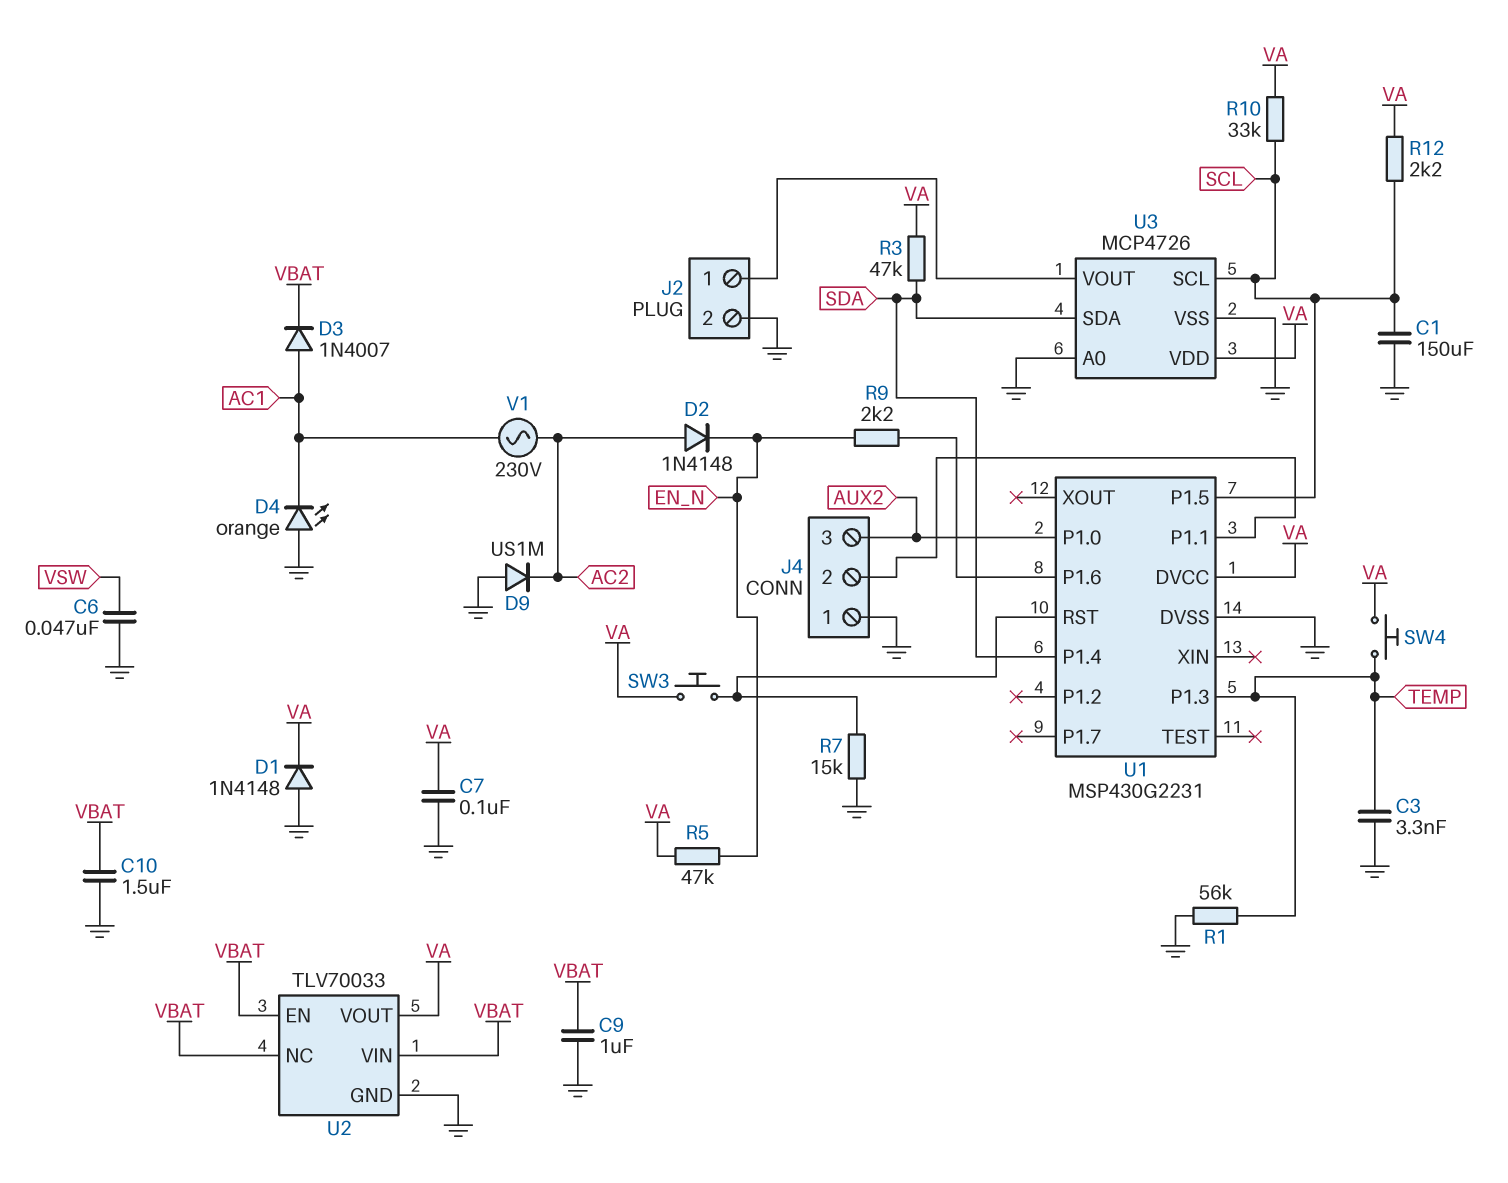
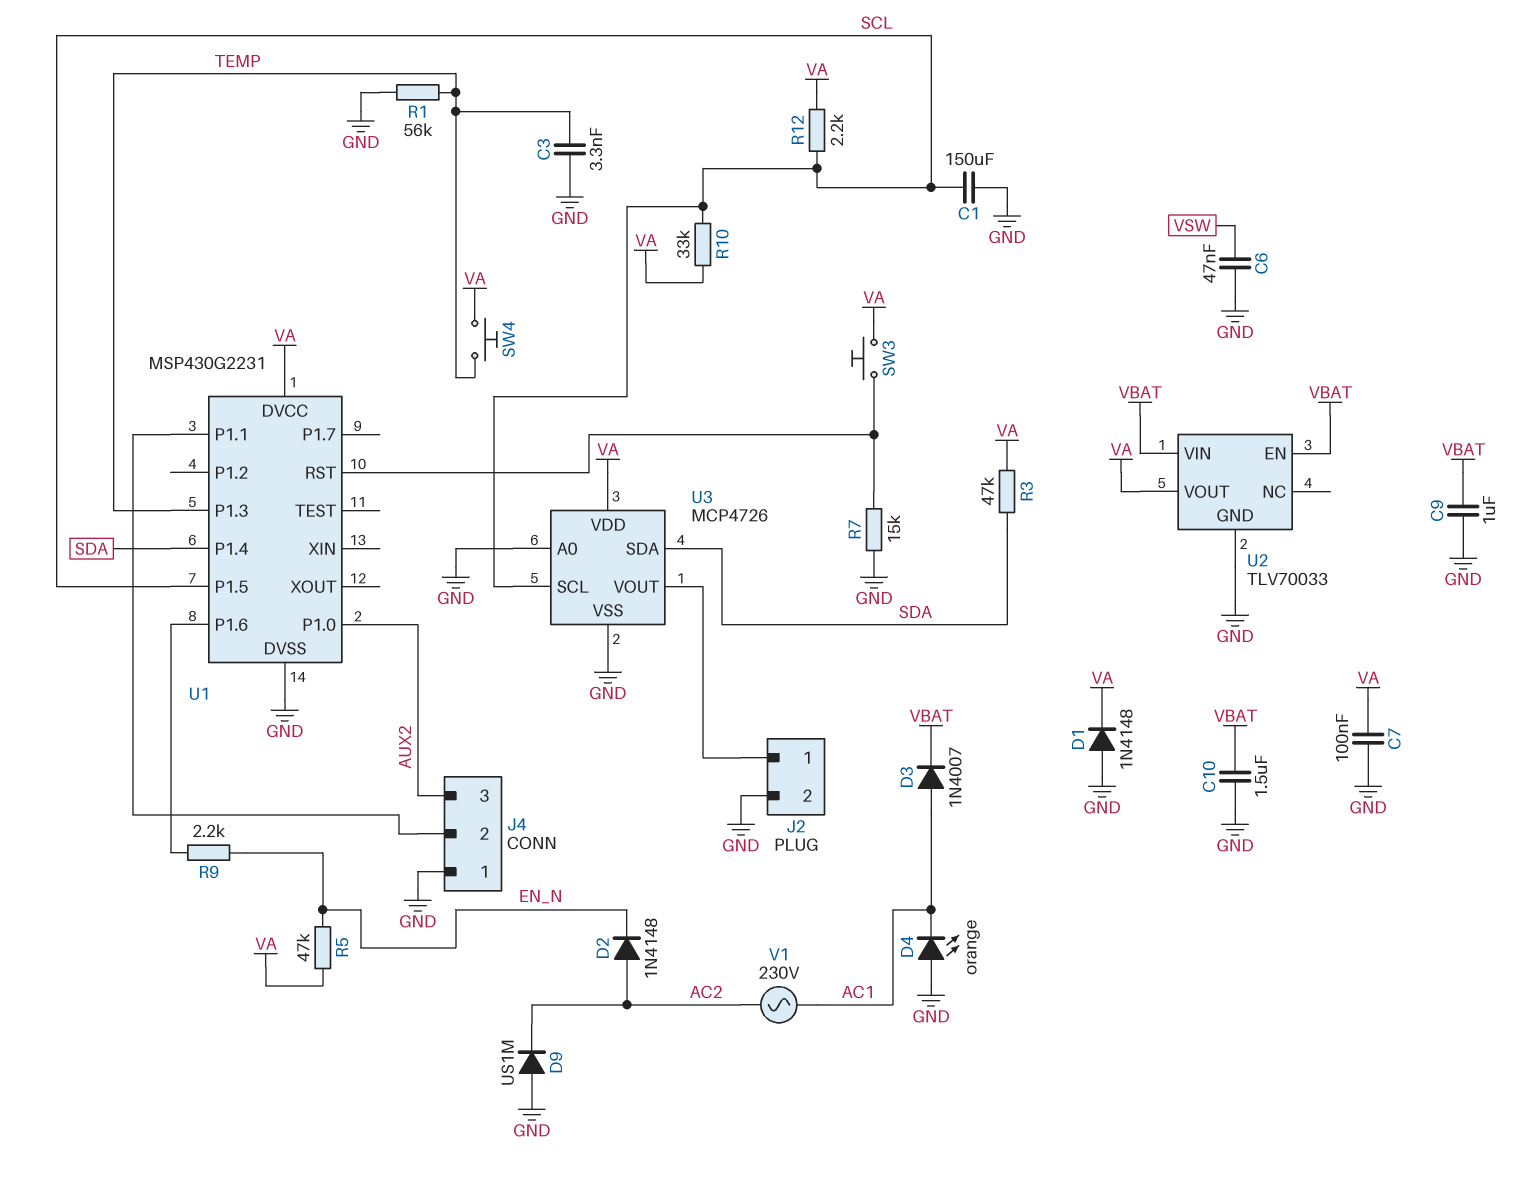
U2 pin NC: VBAT -> none

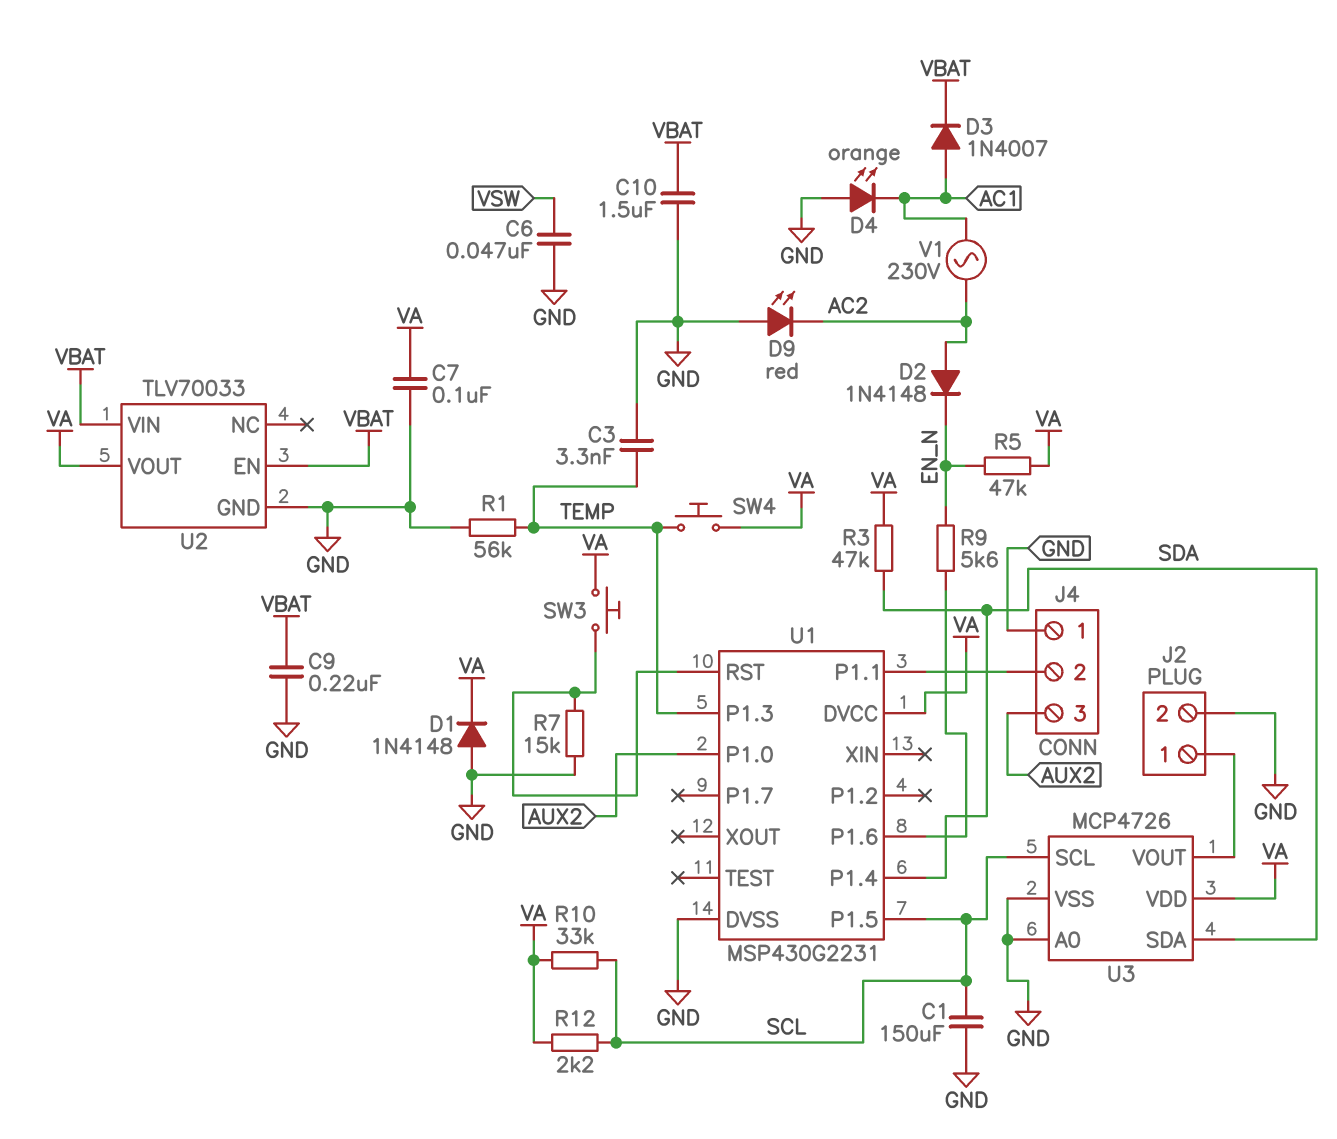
C9: 1uF (GND, VBAT) -> 220nF (GND, VBAT)
D9: diode US1M (A GND, K AC2) -> LED red (A GND, K AC2)
R9: 2.2k (EN_N, U1/P1.6) -> 5.6k (EN_N, U1/P1.6)

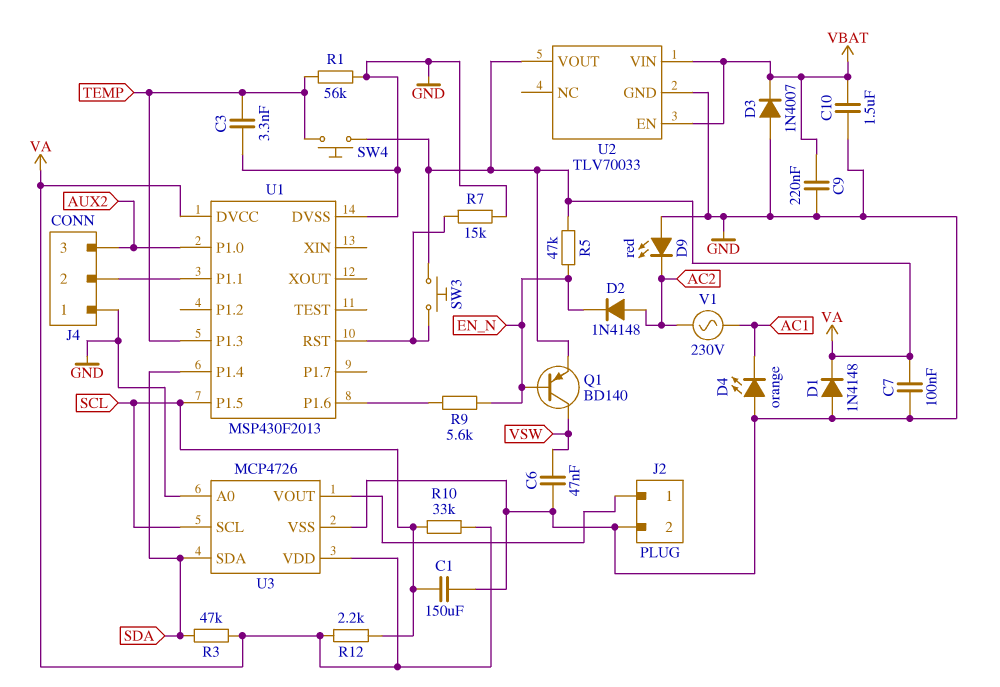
D3: diode 1N4007 (A AC1, K VBAT) -> diode 1N4007 (A GND, K VBAT)
Q1: none -> PNP BD140 (B EN_N, C VSW, E VA)
U1: MSP430G2231 -> MSP430F2013

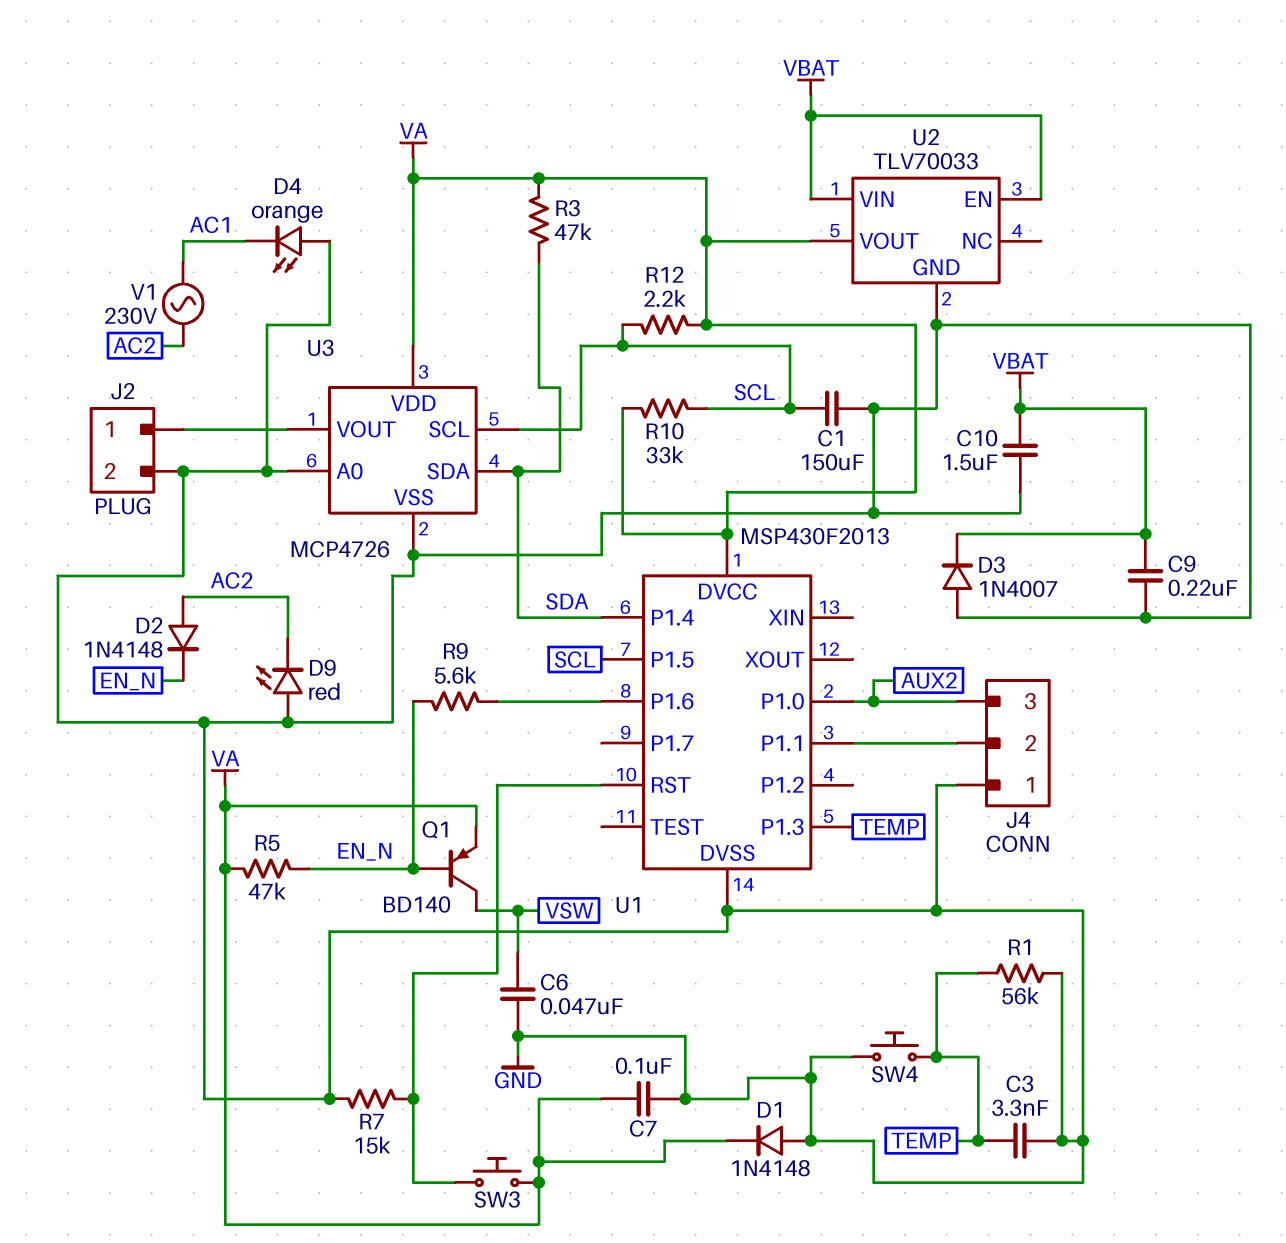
SW4: button (TEMP, VA) -> button (GND, TEMP)

